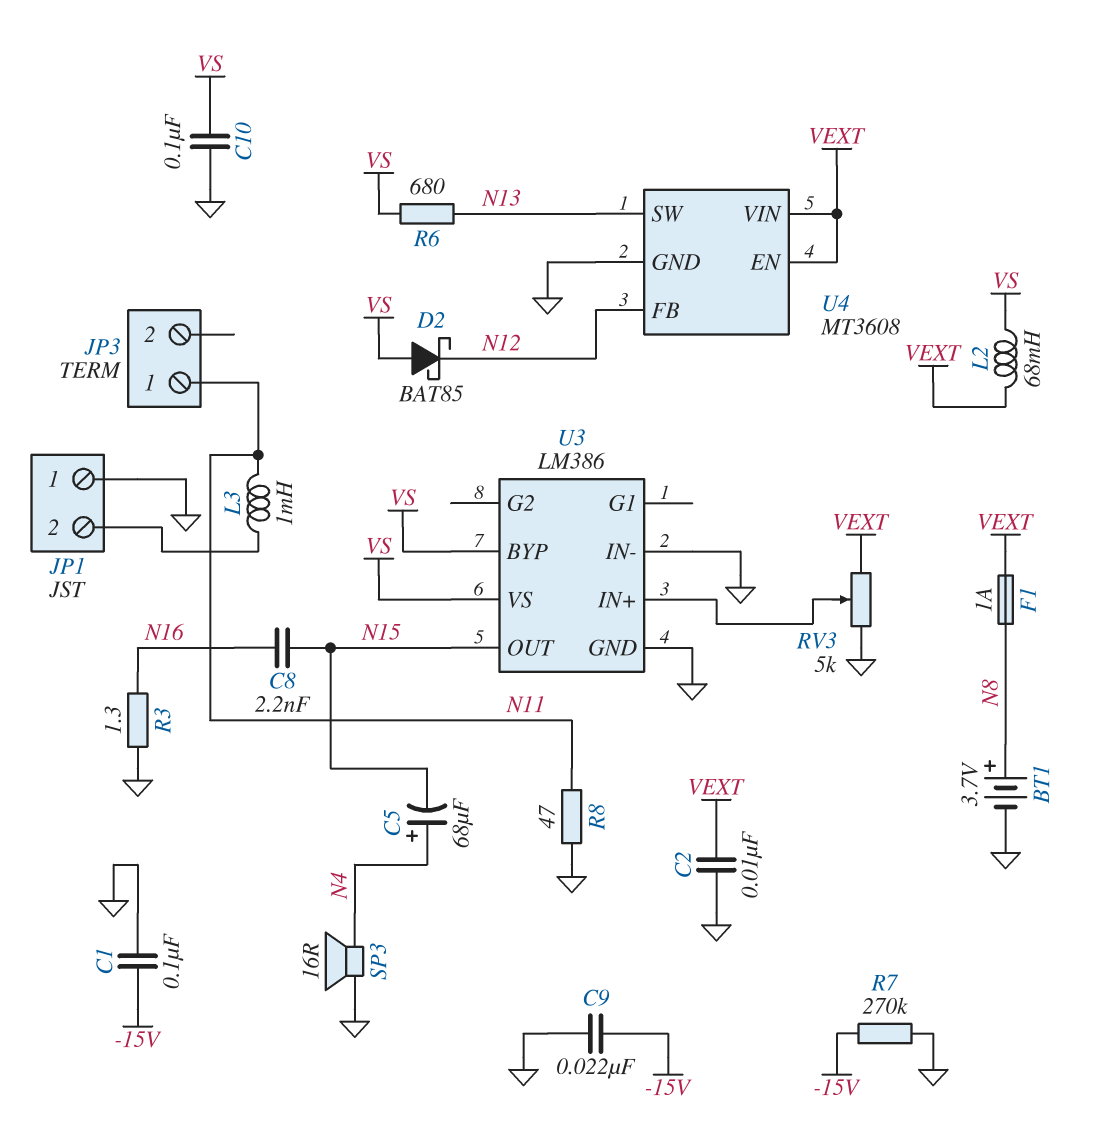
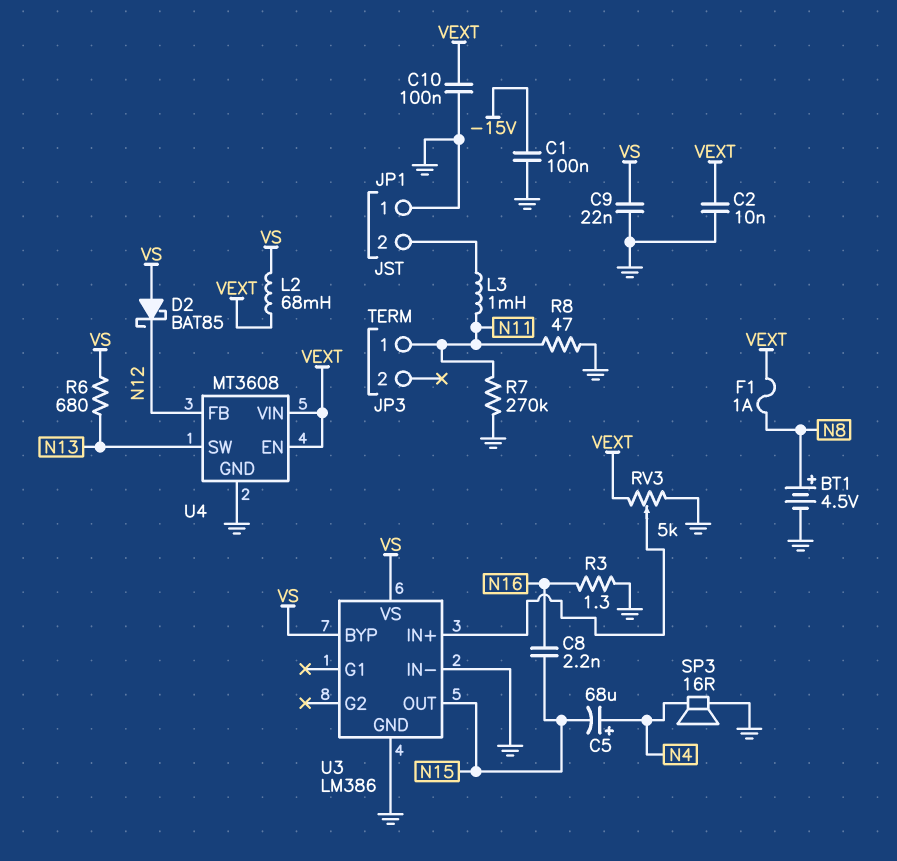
BT1: 3.7V (plus N8, minus GND) -> 4.5V (plus N8, minus GND)
C9: 22nF (-15V, GND) -> 22nF (GND, VS)
C10: 100nF (GND, VS) -> 100nF (GND, VEXT)
R7: 270k (-15V, GND) -> 270k (GND, N11)

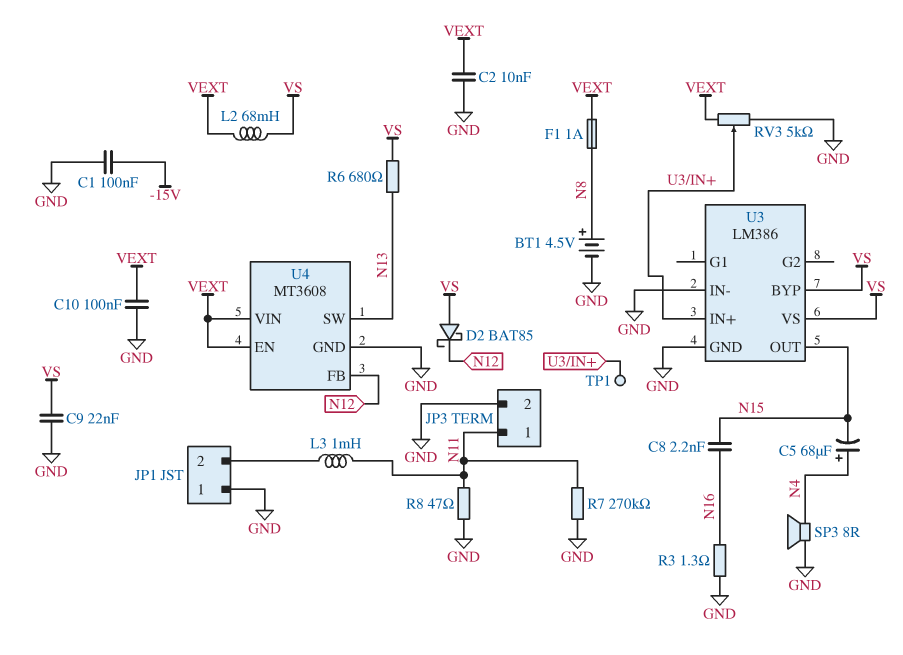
JP3 pin 2: none -> GND
SP3: speaker 16R (GND, N4) -> speaker 8R (GND, N4)
TP1: none -> test point (U3/IN+)

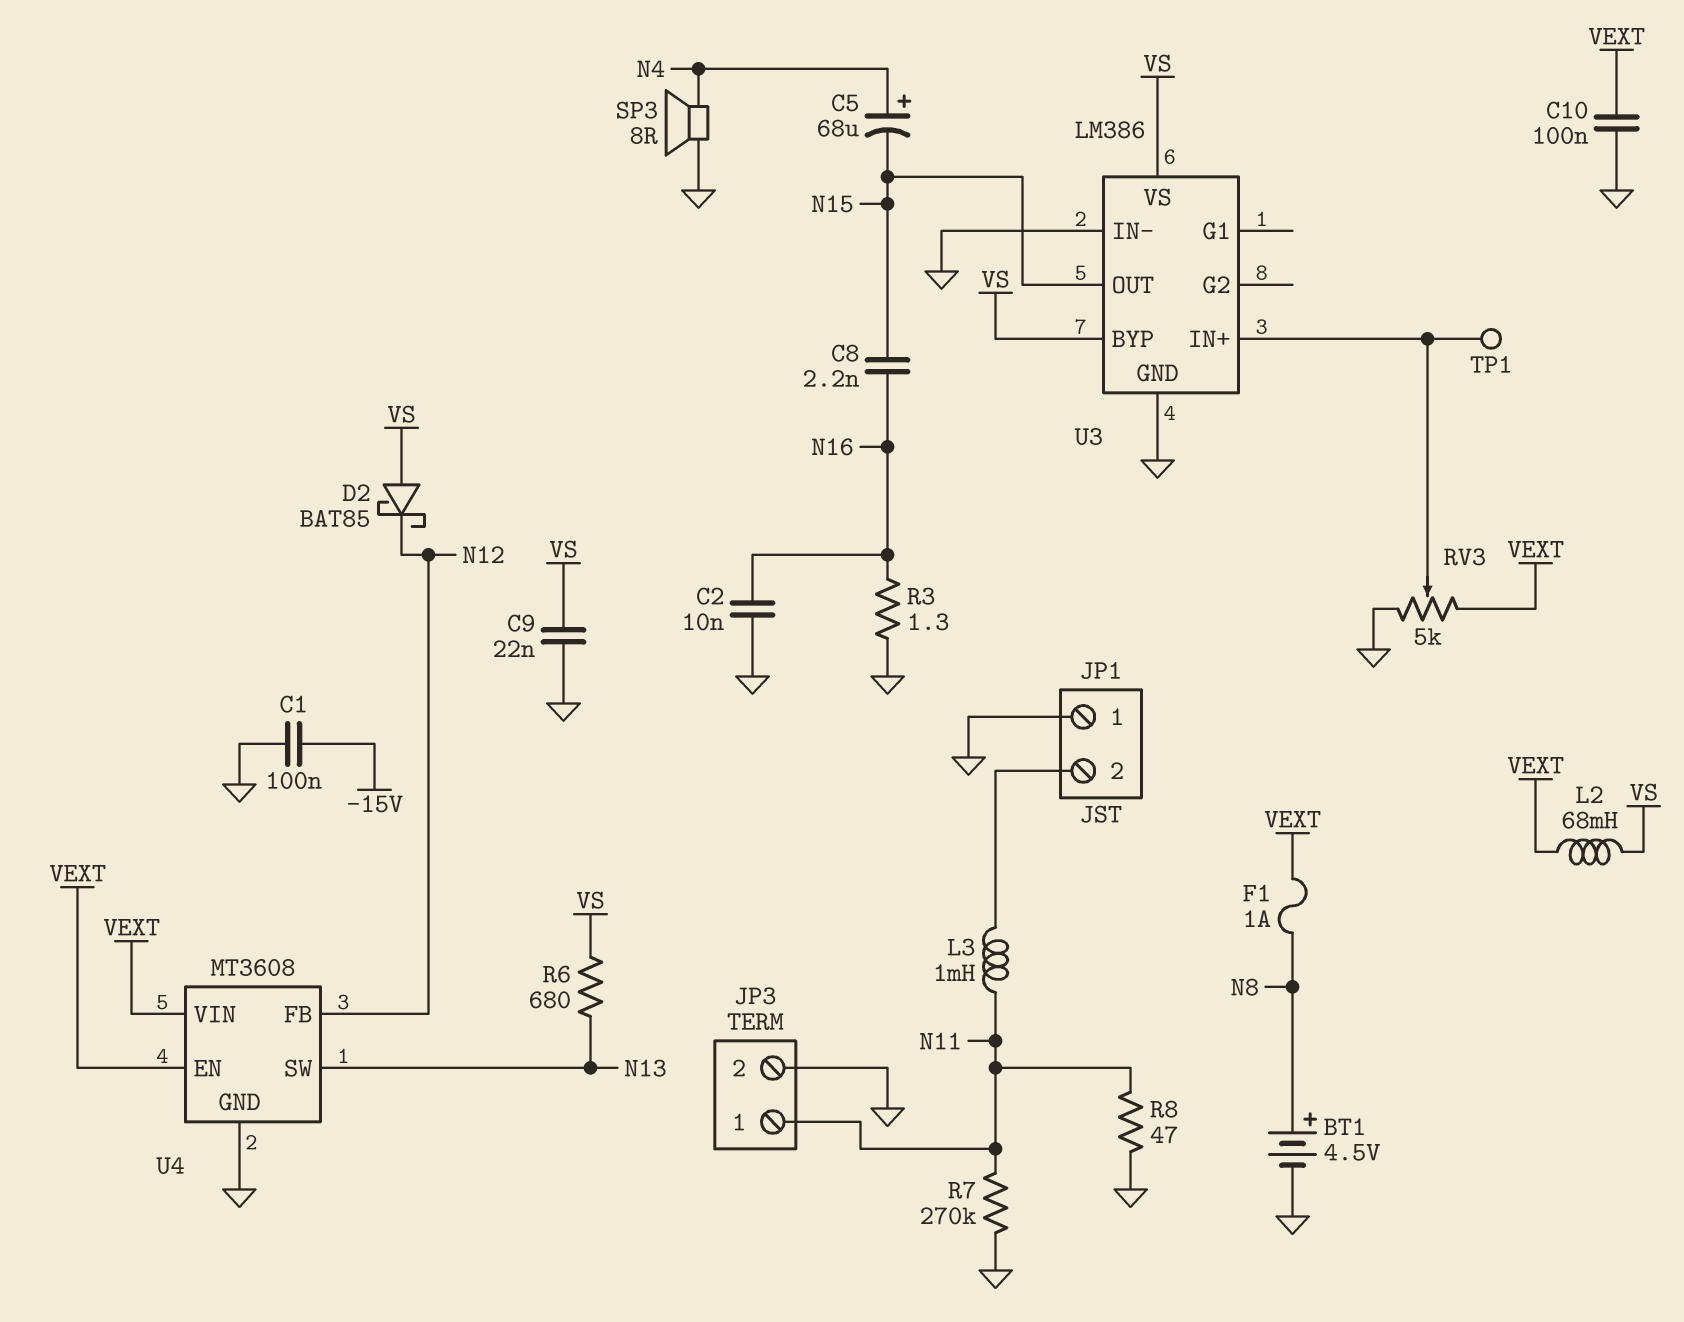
C2: 10nF (GND, VEXT) -> 10nF (GND, N16)

